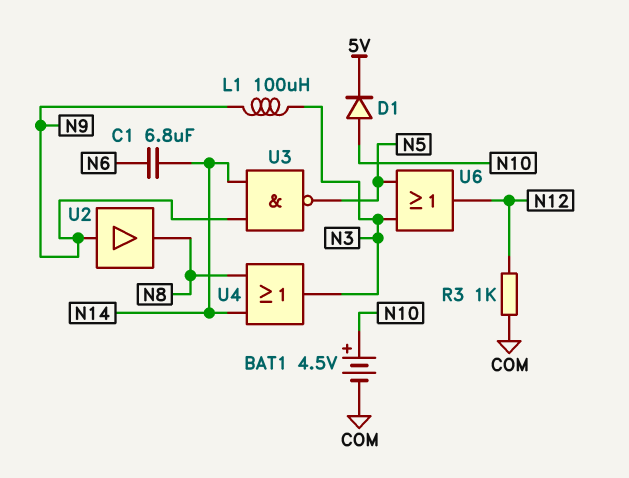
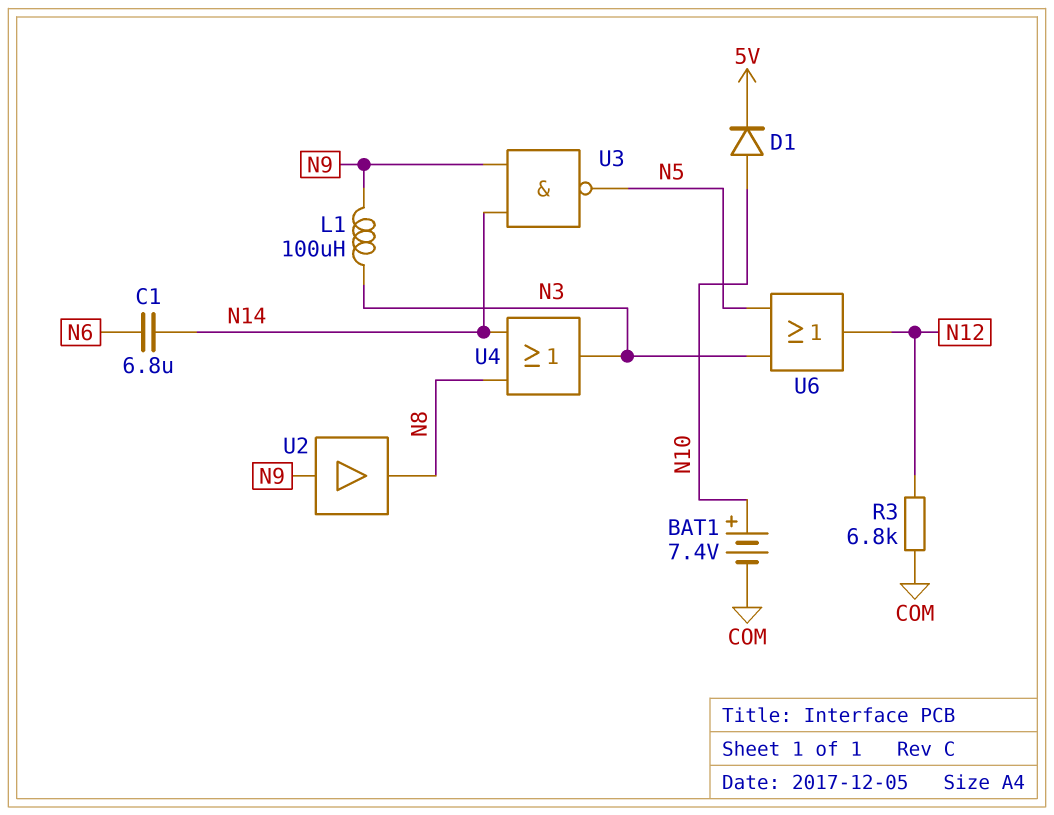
BAT1: 4.5V (plus N10, minus COM) -> 7.4V (plus N10, minus COM)
R3: 1k (COM, N12) -> 6.8k (COM, N12)

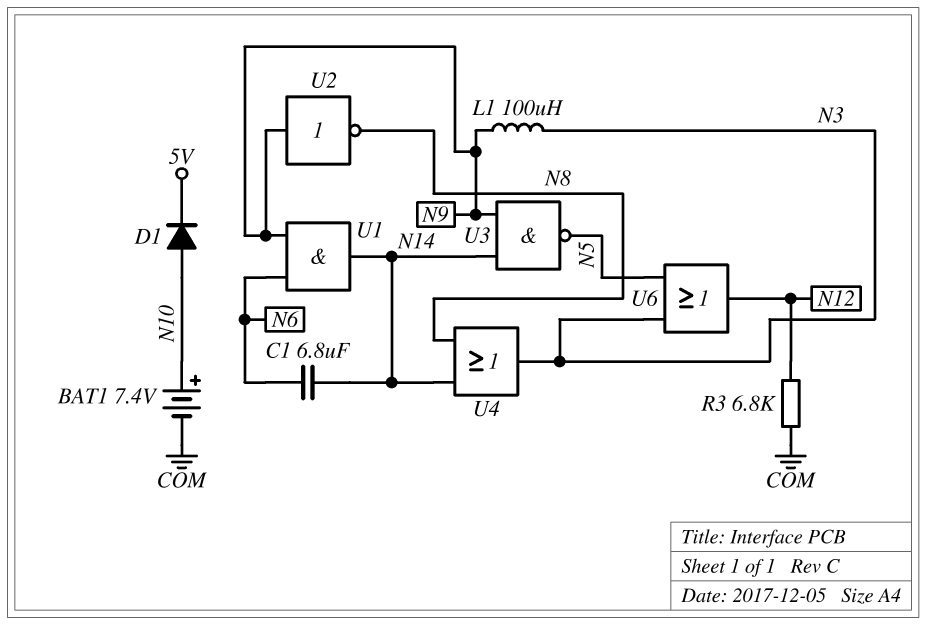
U1: none -> AND (in N6, in N9, out N14)
U2: buffer (in N9, out N8) -> NOT (in N9, out N8)

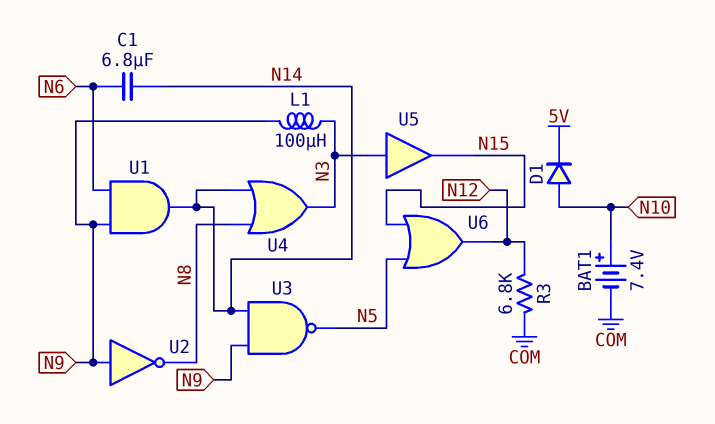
U5: none -> buffer (in N3, out N15)
U6: OR (in N3, in N5, out N12) -> OR (in N5, in N15, out N12)

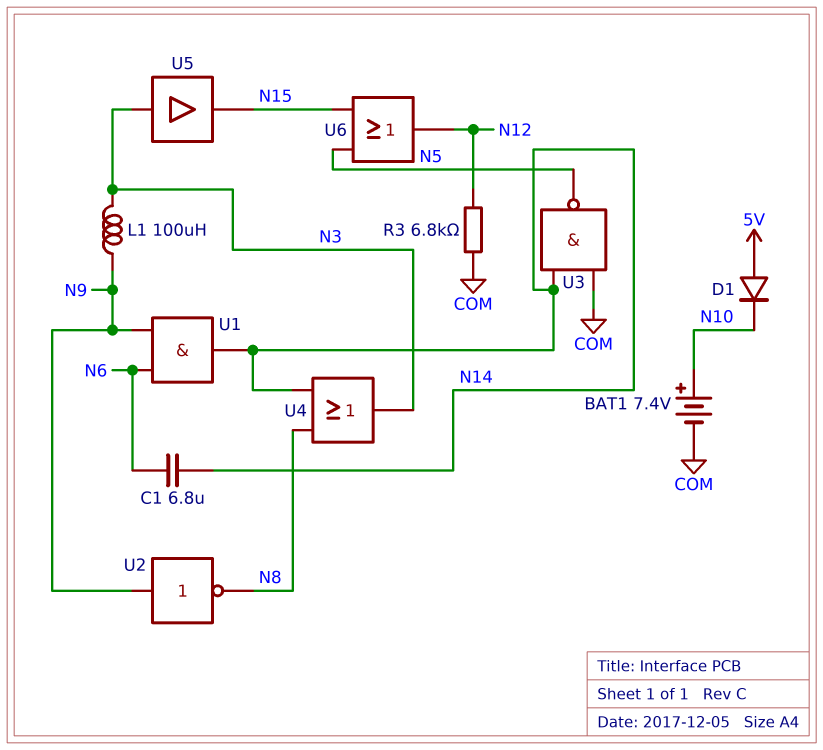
D1: diode (A N10, K 5V) -> diode (A 5V, K N10)
U3: NAND (in N9, in N14, out N5) -> NAND (in COM, in N14, out N5)

